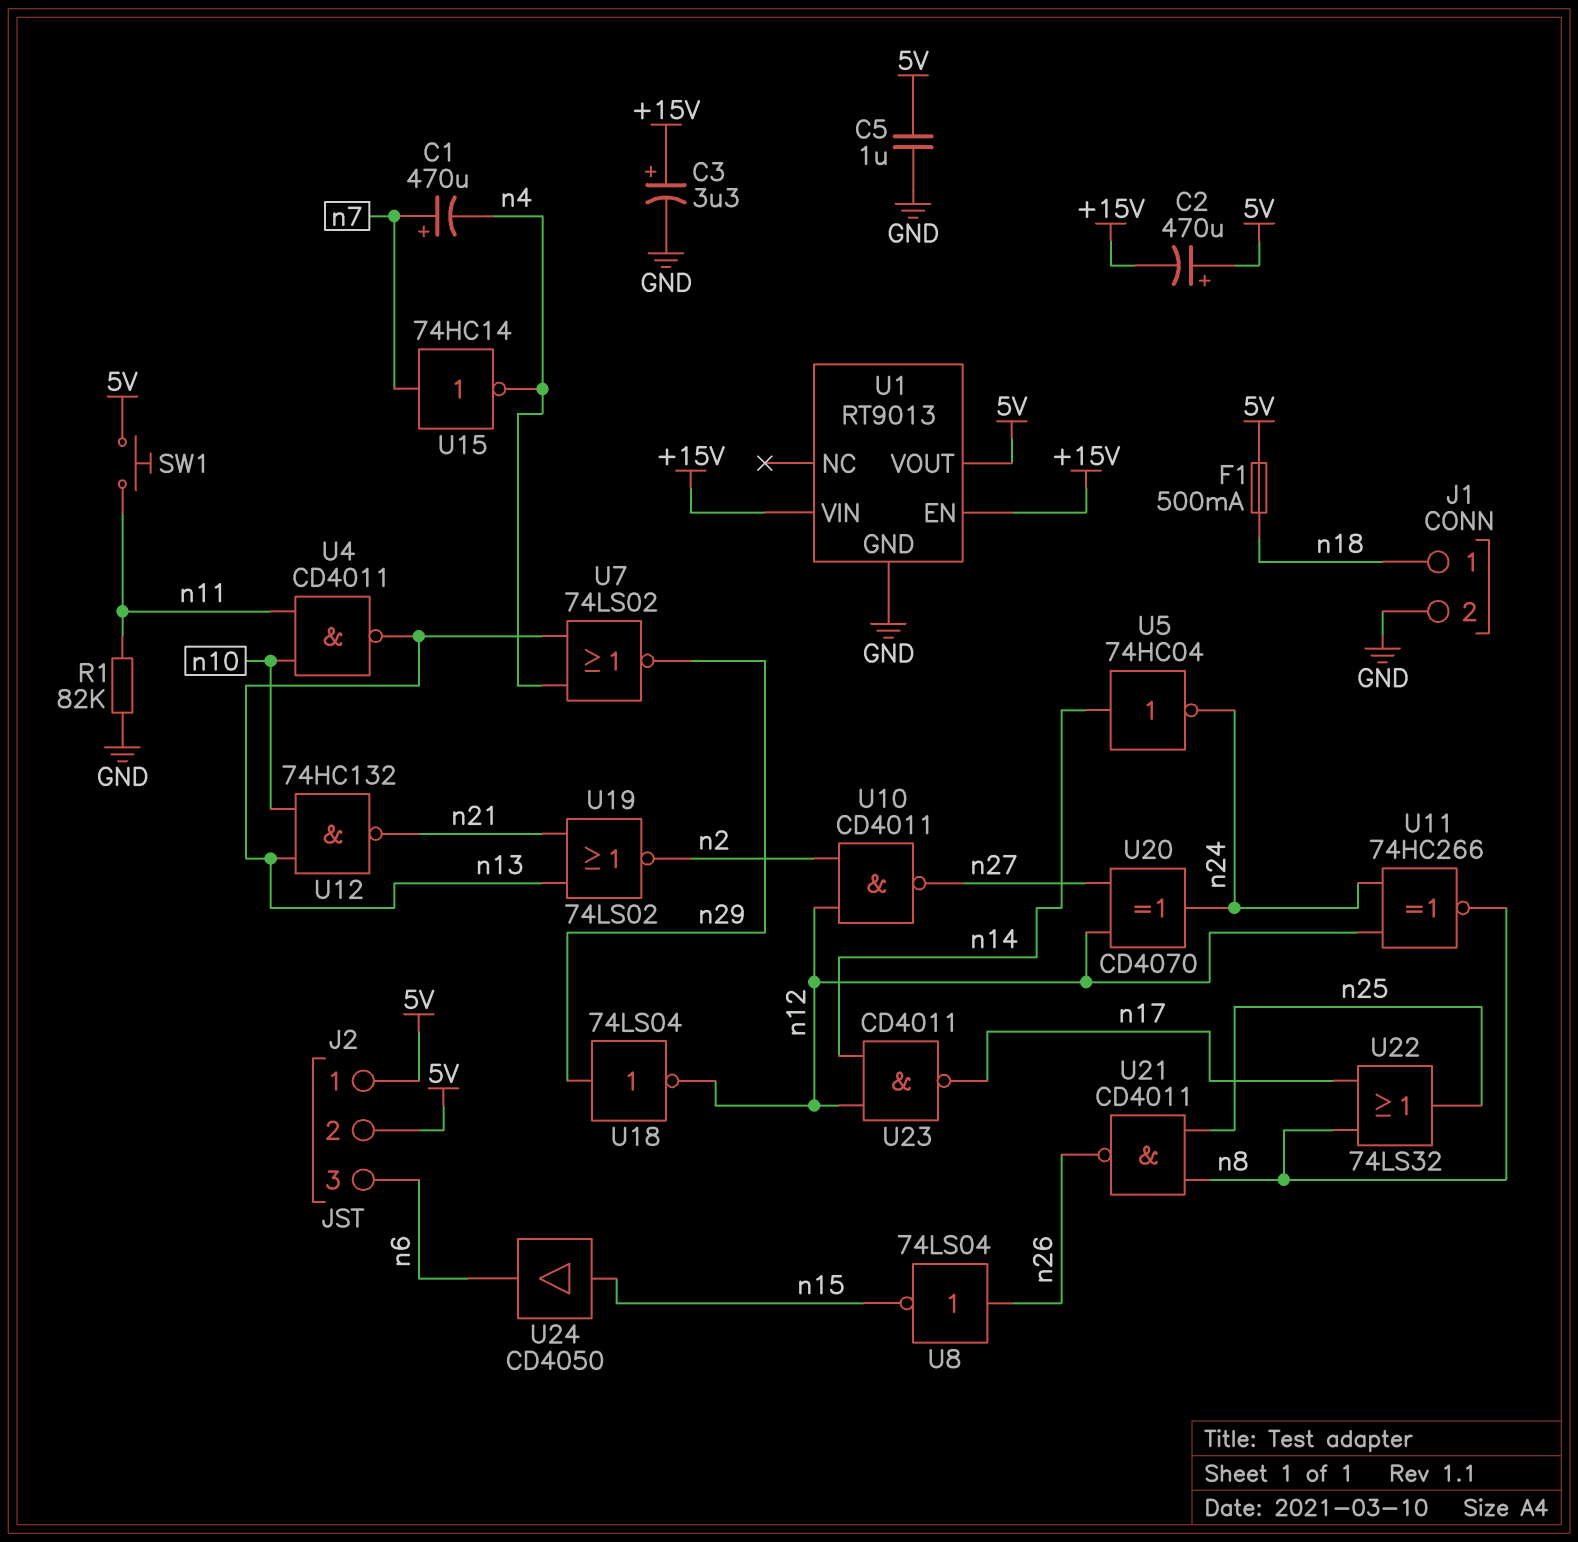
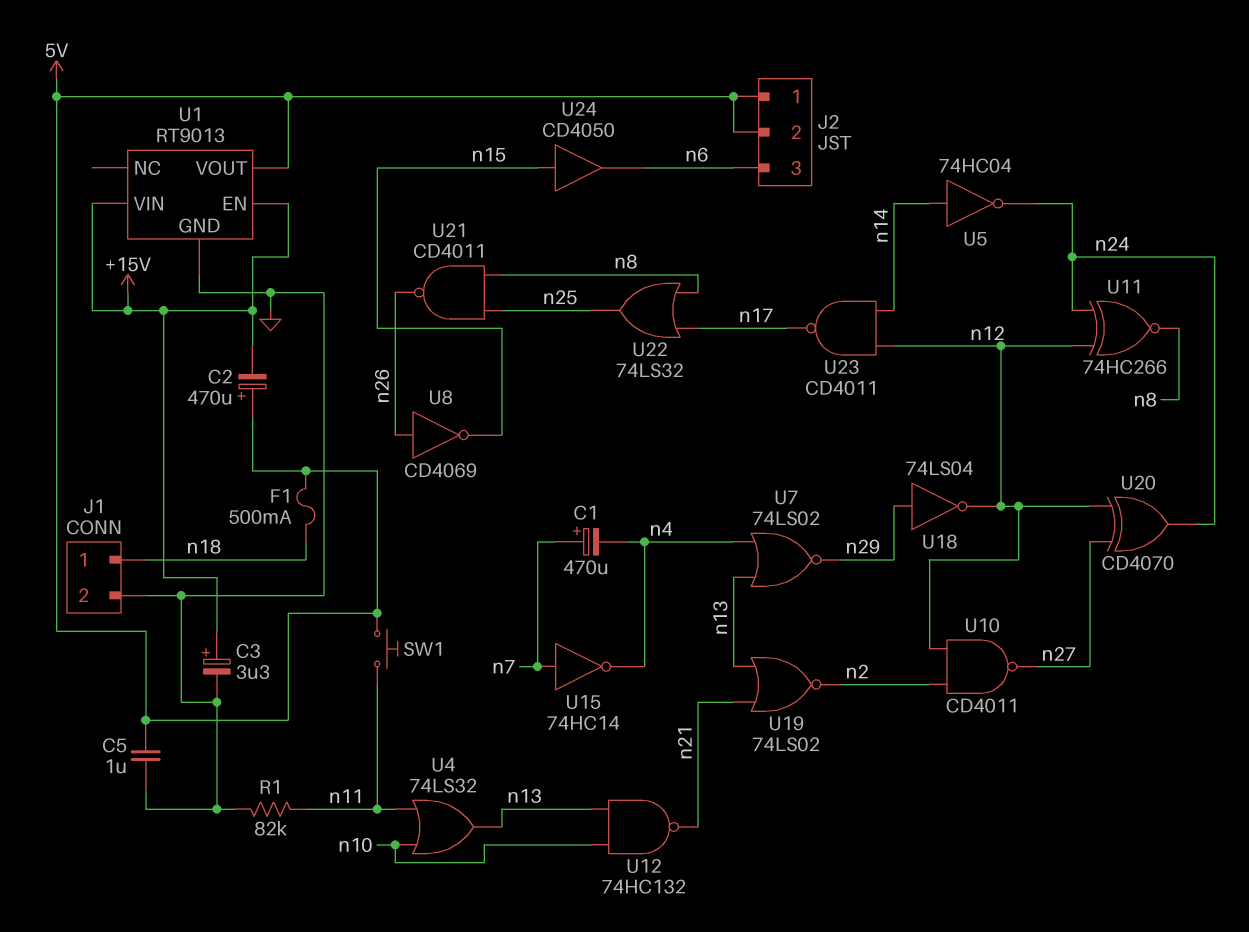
U4: NAND CD4011 (in n10, in n11, out n13) -> OR 74LS32 (in n10, in n11, out n13)
U8: NOT 74LS04 (in n26, out n15) -> NOT CD4069 (in n26, out n15)

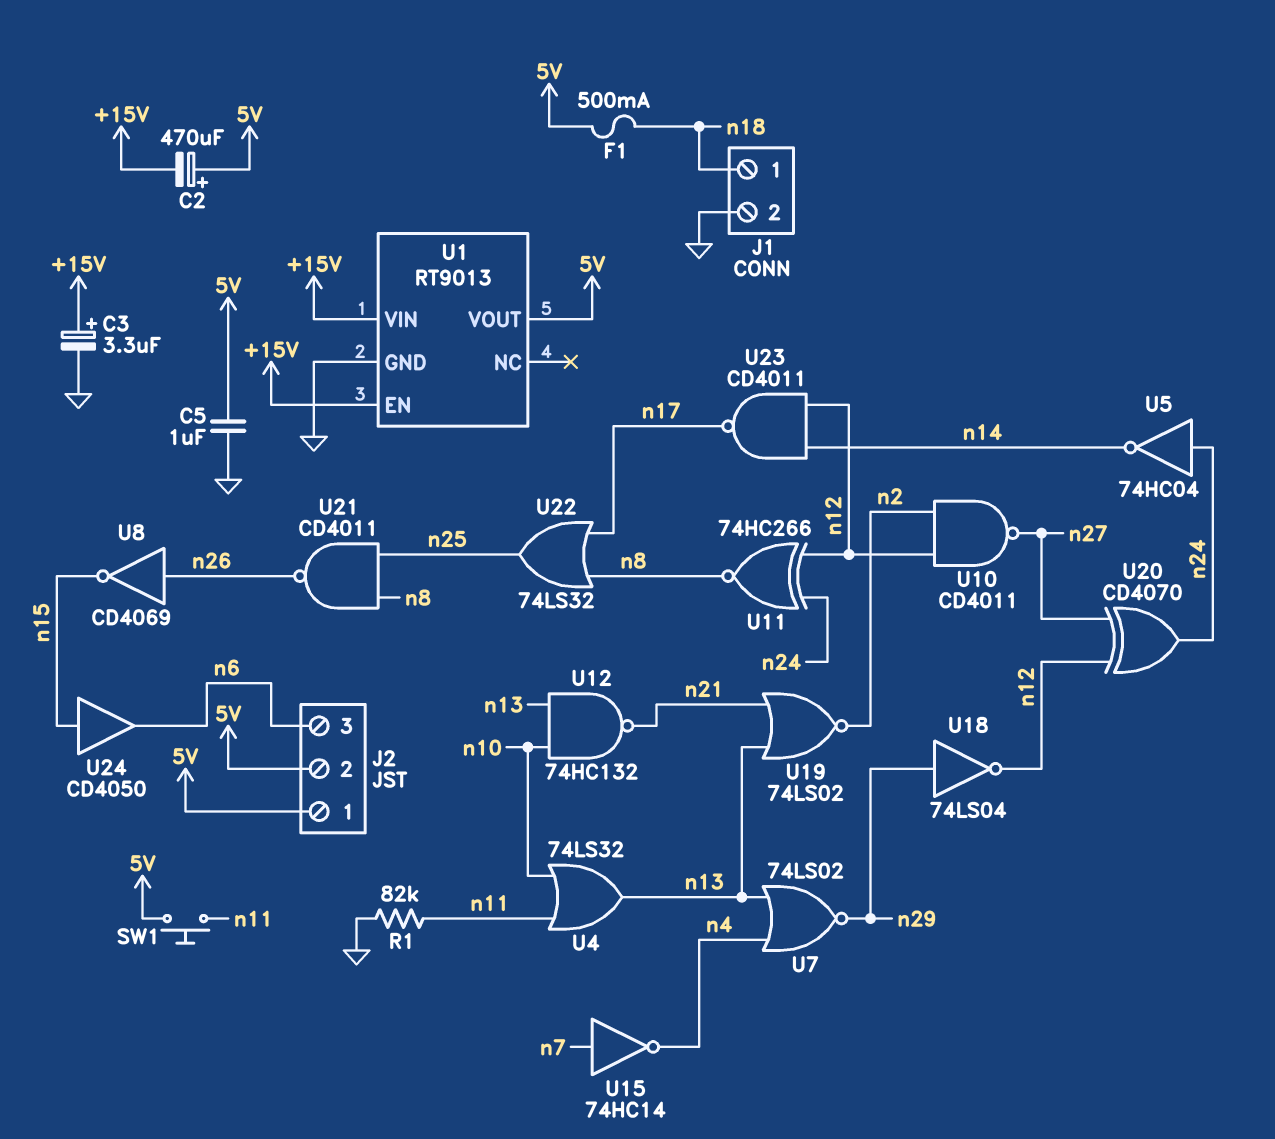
C1: 470uF (plus n7, minus n4) -> none
U5: NOT 74HC04 (in n14, out n24) -> NOT 74HC04 (in n24, out n14)

